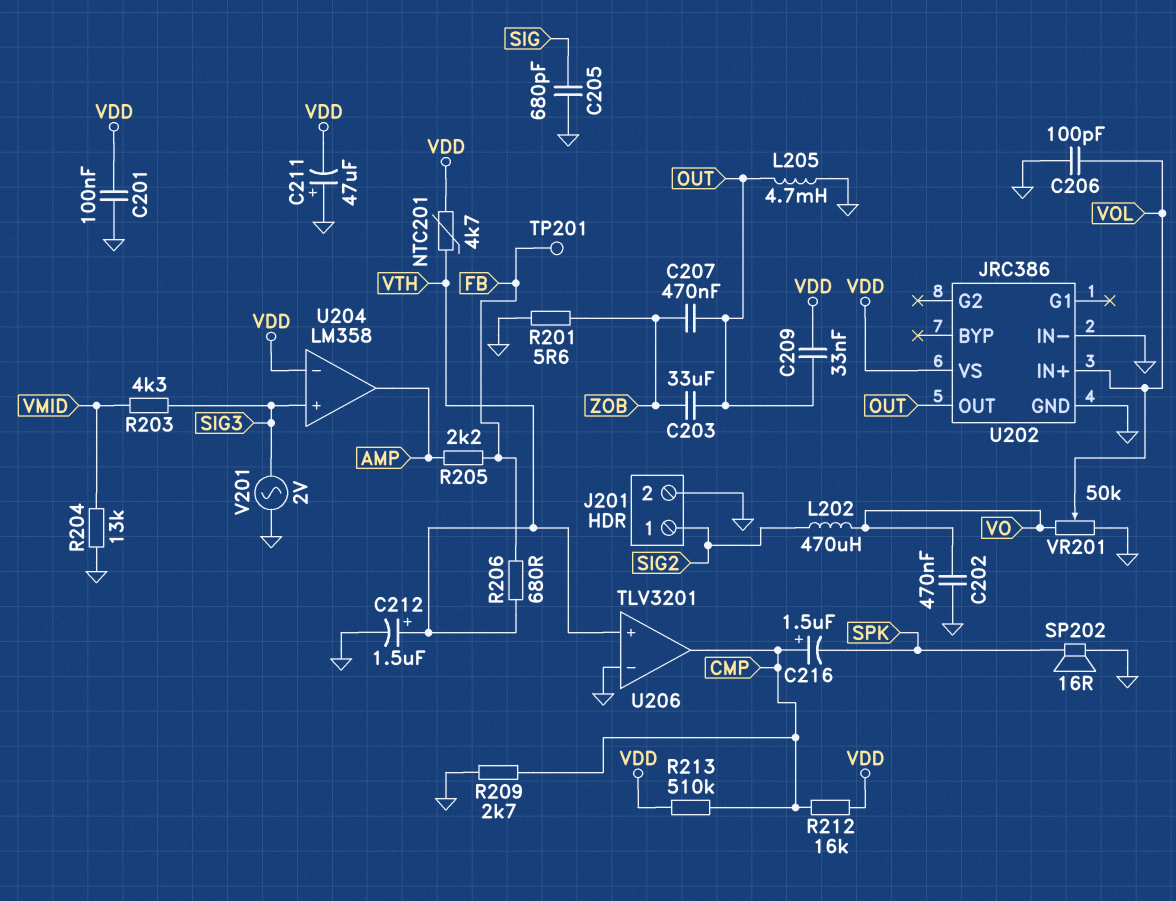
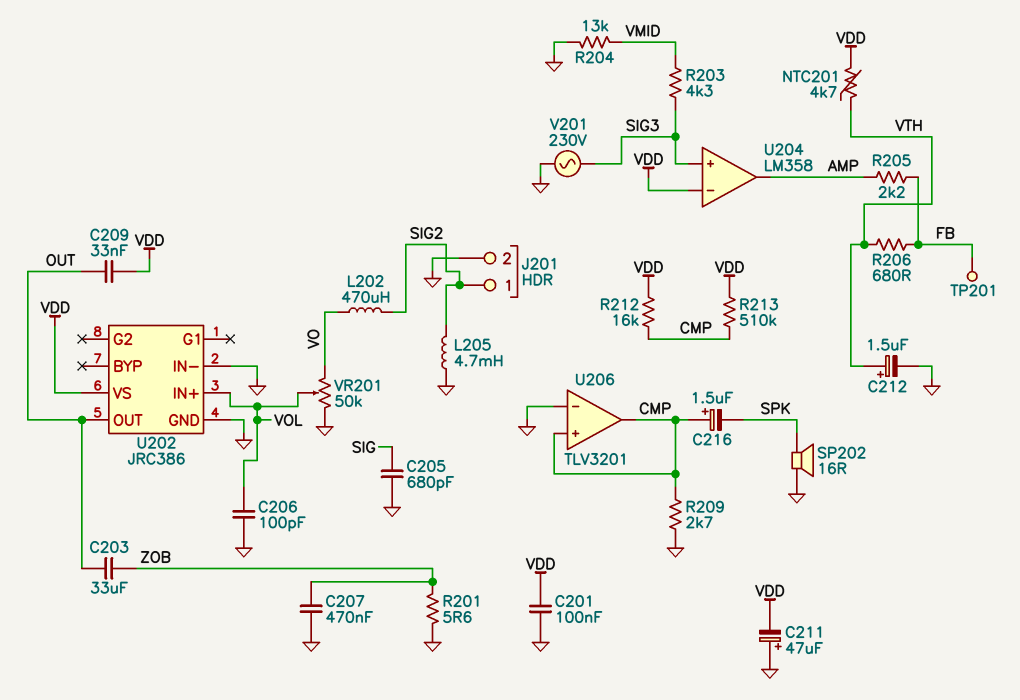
C202: 470nF (GND, VO) -> none
C207: 470nF (OUT, ZOB) -> 470nF (GND, ZOB)
L205: 4.7mH (GND, OUT) -> 4.7mH (GND, SIG2)
U206 pin in+: VTH -> CMP
V201: AC 2V (GND, SIG3) -> AC 230V (GND, SIG3)

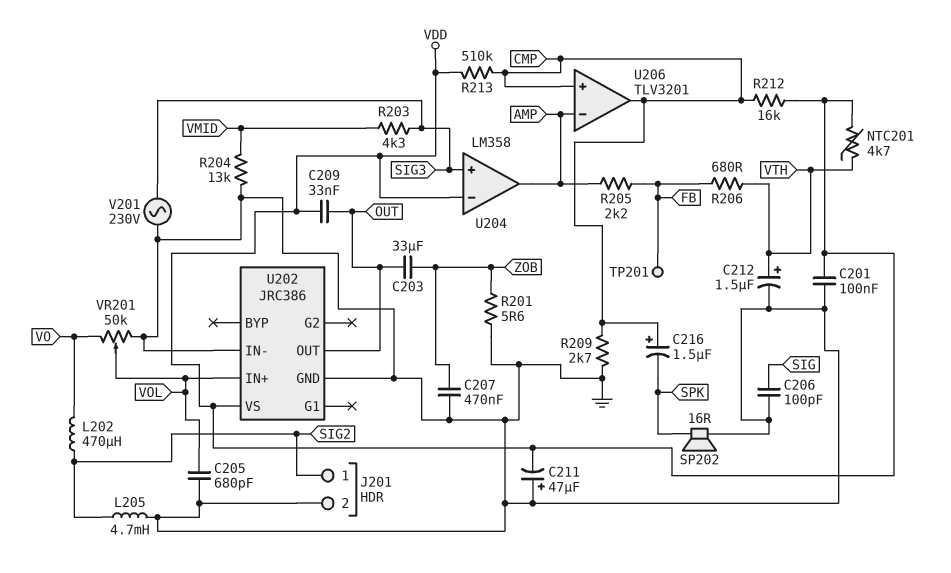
C205: 680pF (GND, SIG) -> 680pF (GND, VOL)
C206: 100pF (GND, VOL) -> 100pF (GND, SIG)
U206 pin in-: GND -> AMP

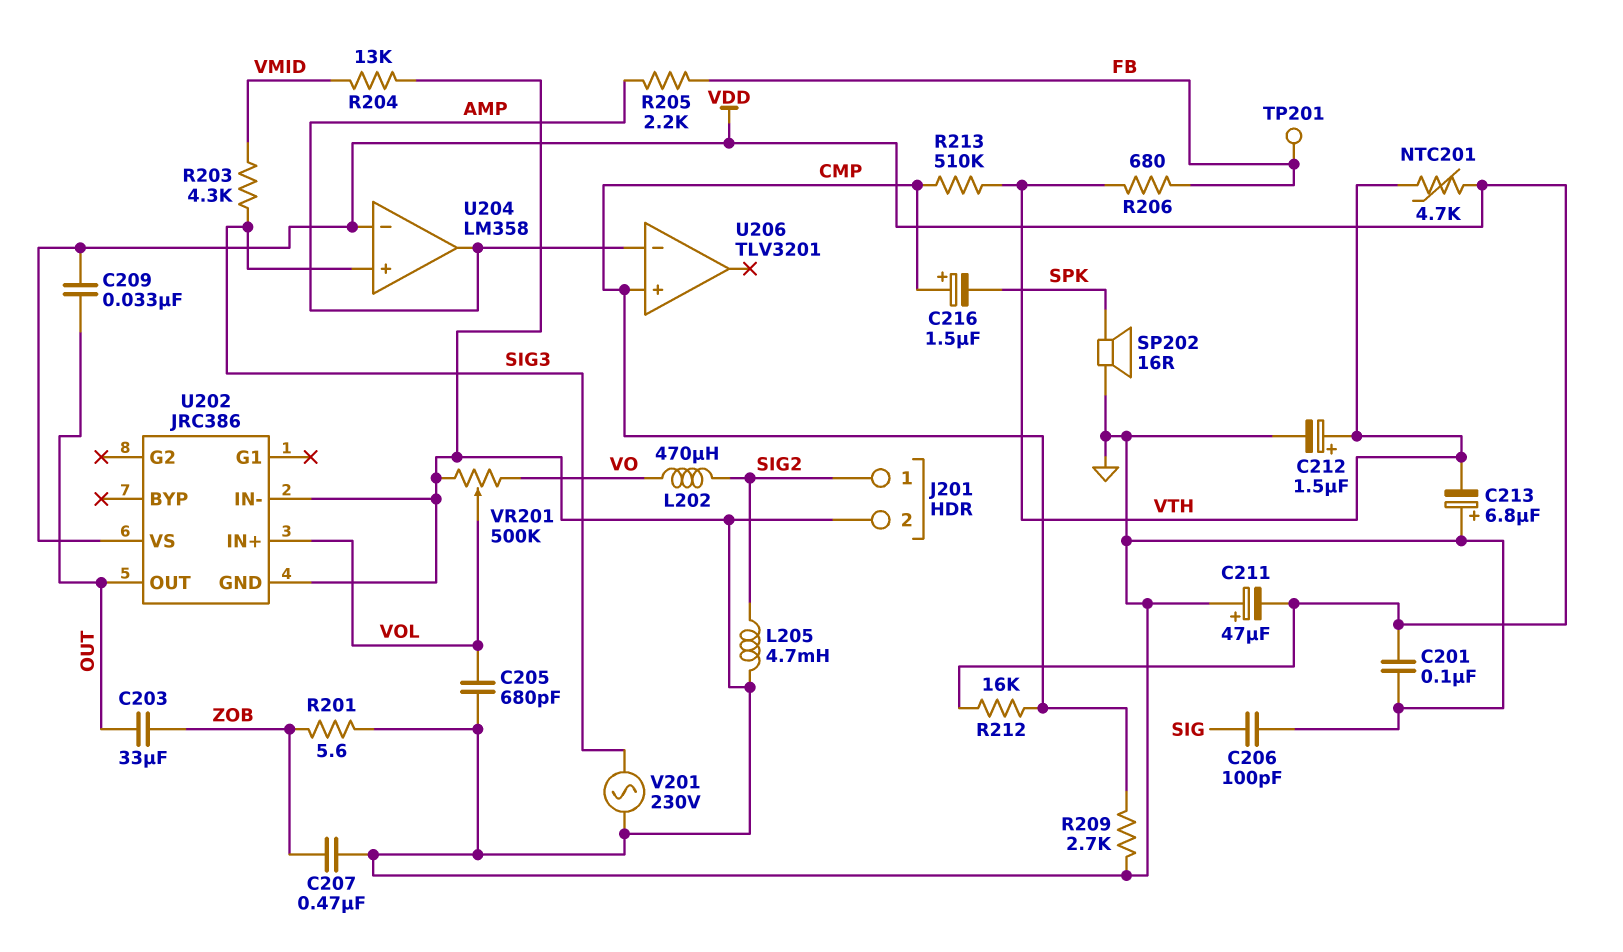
C213: none -> 6.8uF (plus GND, minus VTH)
R213: 510k (CMP, VDD) -> 510k (CMP, VTH)
U206 pin out: CMP -> none
VR201: 50k (GND, VO, wiper VOL) -> 500k (GND, VO, wiper VOL)

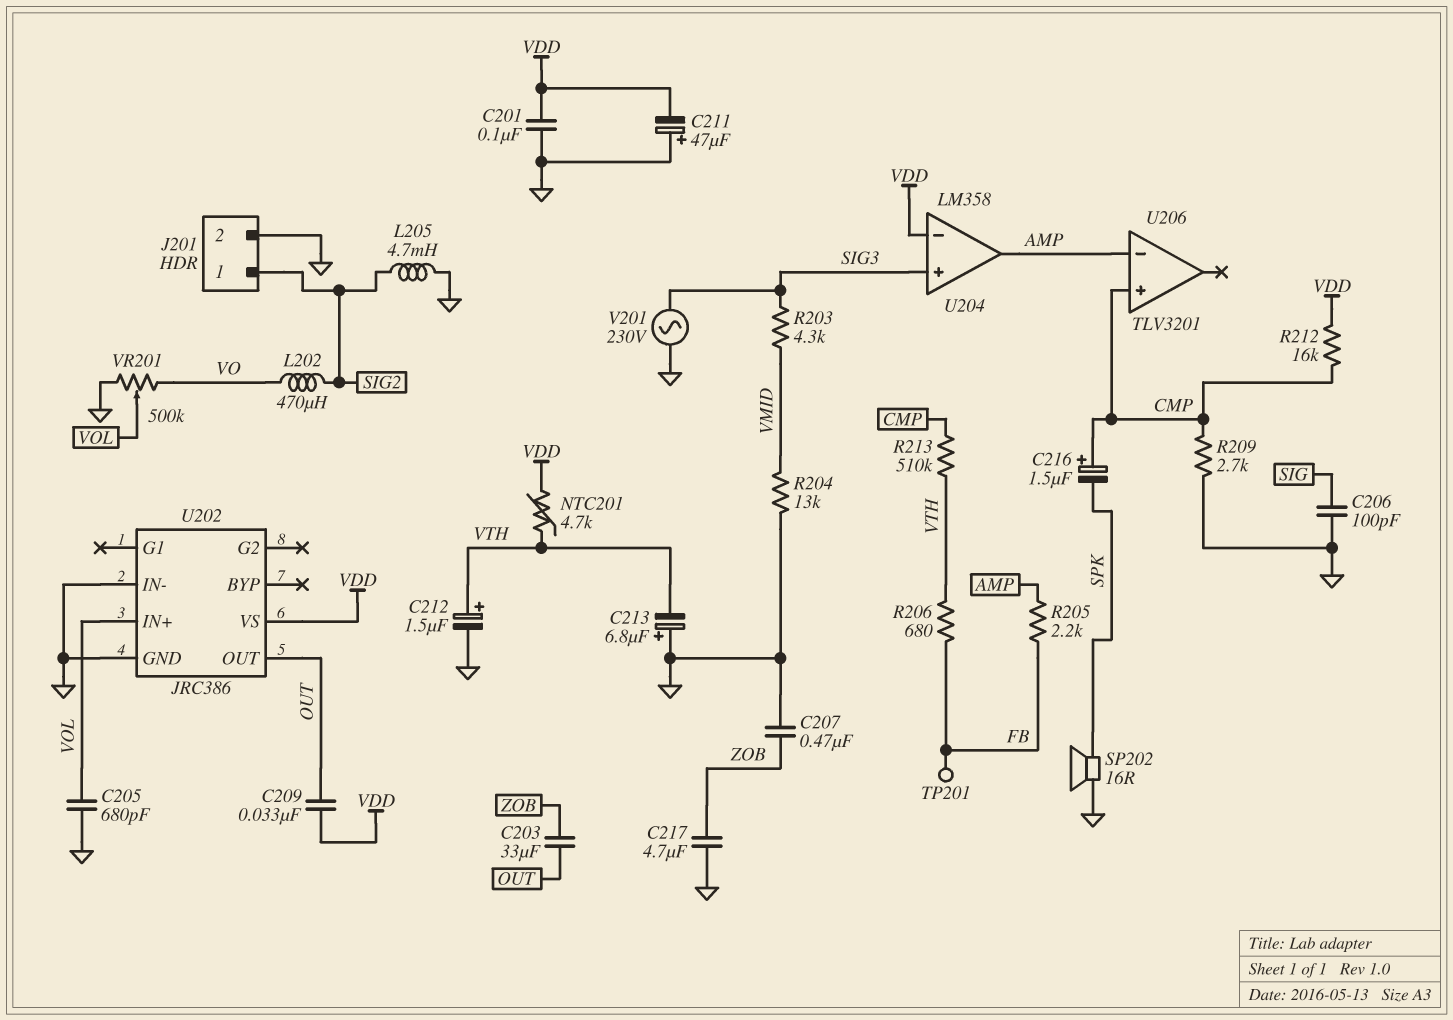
C217: none -> 4.7uF (GND, ZOB)
R201: 5.6 (GND, ZOB) -> none

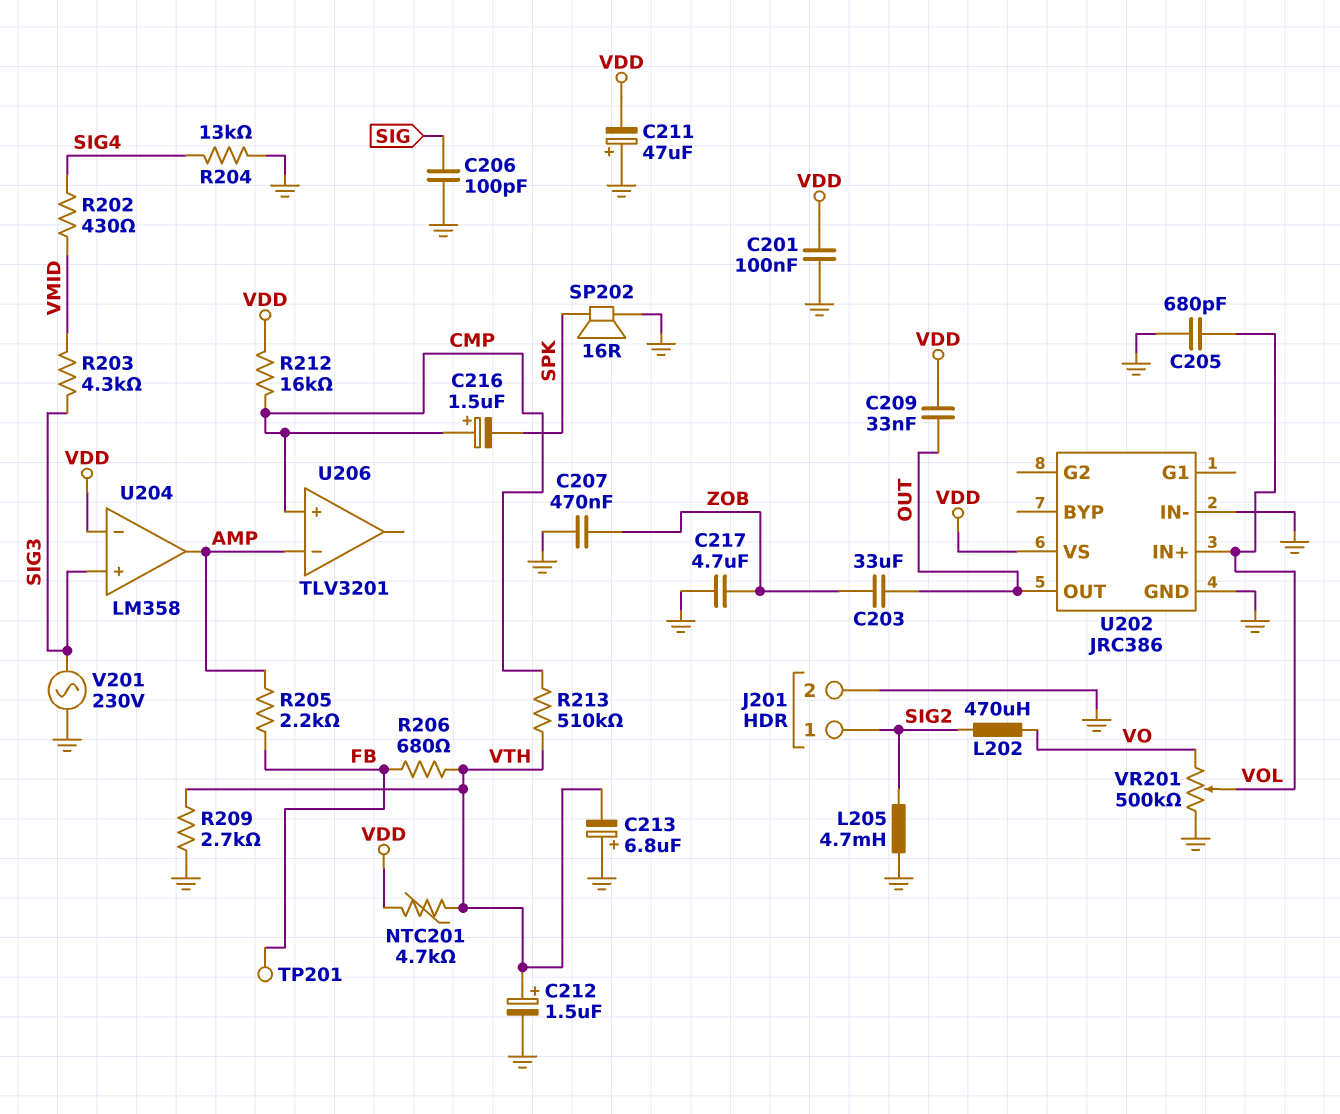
R202: none -> 430 (SIG4, VMID)
R204: 13k (GND, VMID) -> 13k (GND, SIG4)
R209: 2.7k (CMP, GND) -> 2.7k (GND, VTH)

